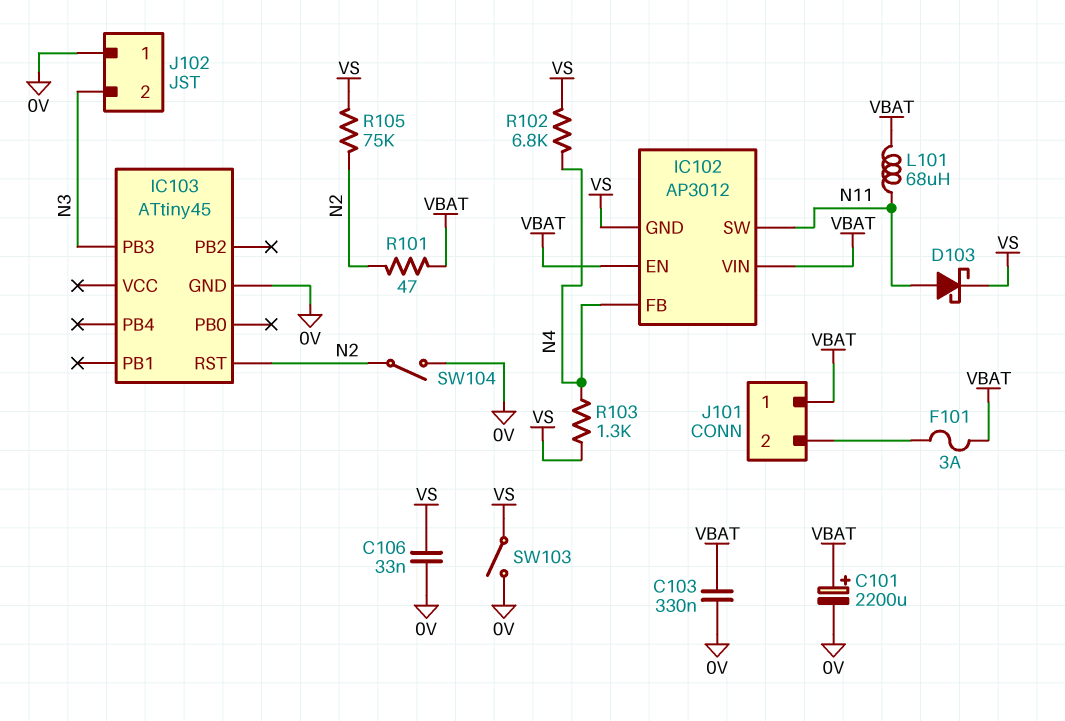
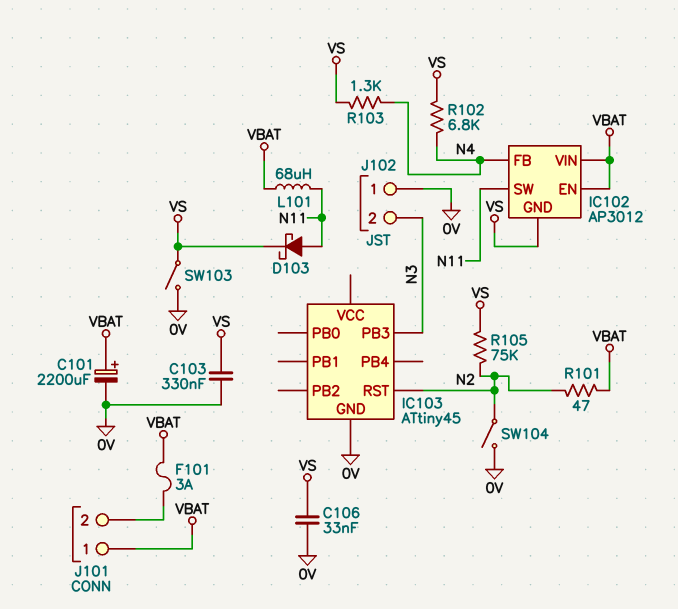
C103: 330nF (0V, VBAT) -> 330nF (0V, VS)

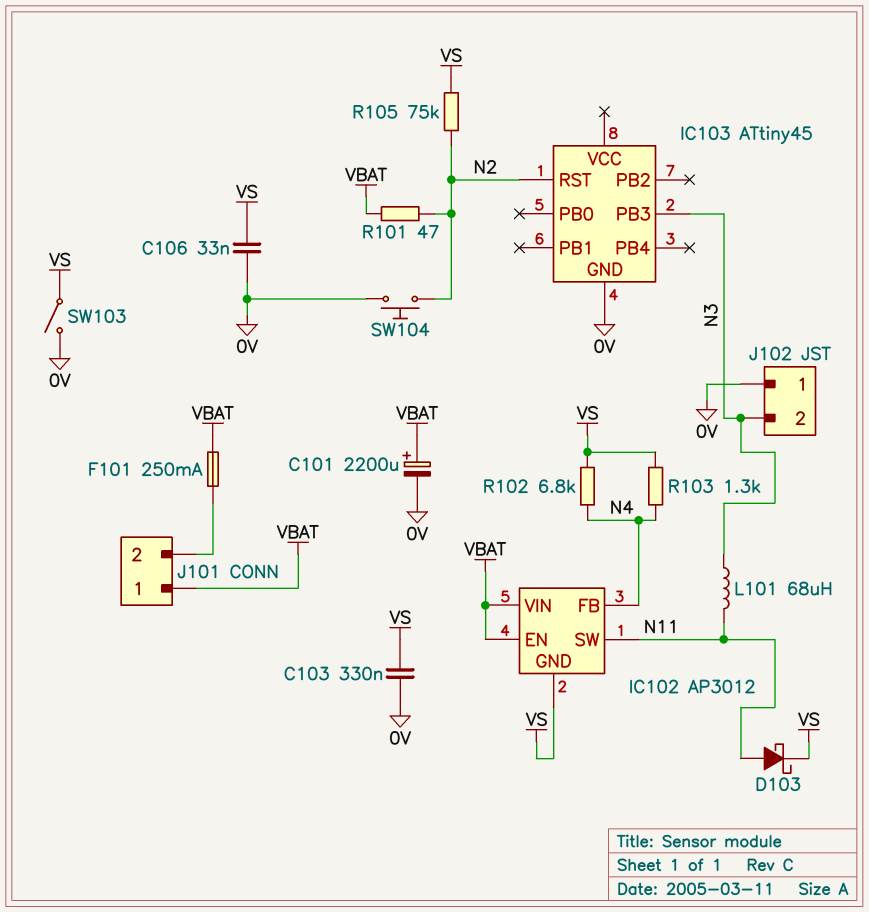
F101: 3A (J101/2, VBAT) -> 250mA (J101/2, VBAT)
L101: 68uH (N11, VBAT) -> 68uH (N3, N11)
SW104: switch (0V, N2) -> button (0V, N2)

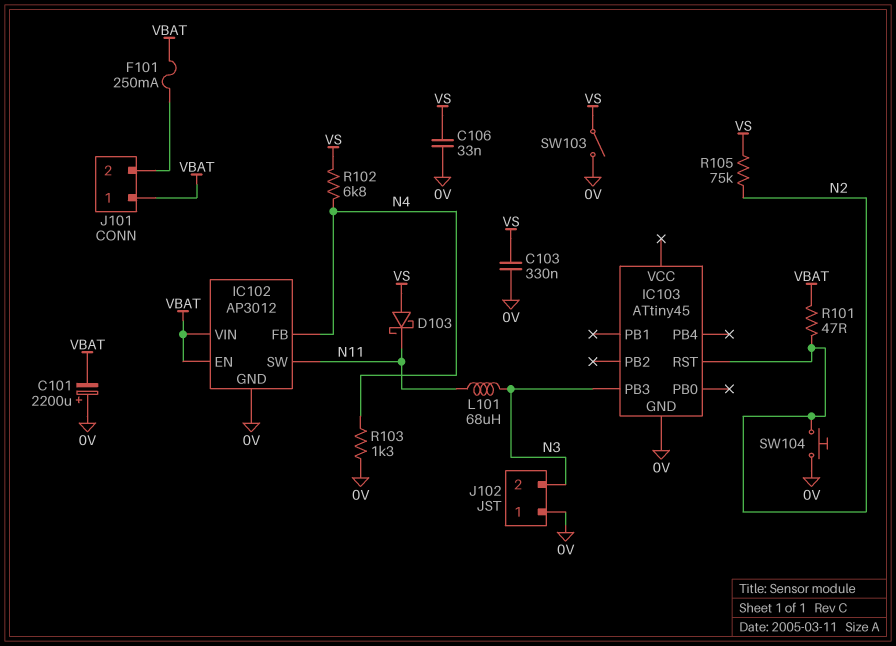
C101: 2200uF (plus VBAT, minus 0V) -> 2200uF (plus 0V, minus VBAT)
D103: schottky (A N11, K VS) -> schottky (A VS, K N11)
IC102 pin GND: VS -> 0V
R103: 1.3k (N4, VS) -> 1.3k (0V, N4)

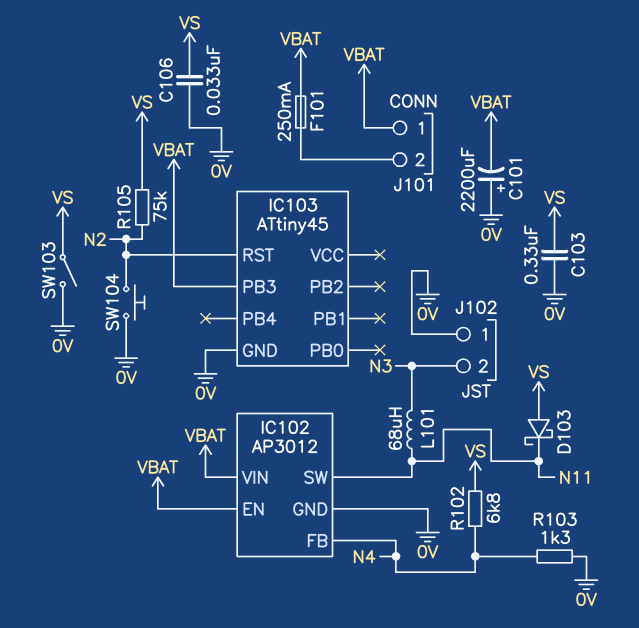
IC103 pin PB3: N3 -> VBAT
R101: 47 (N2, VBAT) -> none

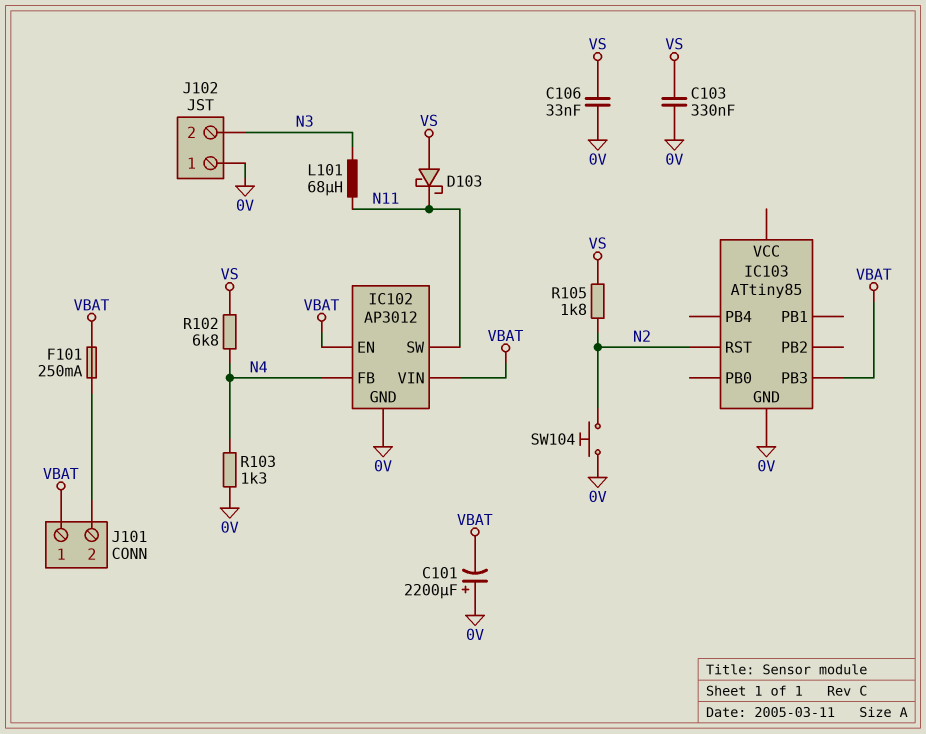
IC103: ATtiny45 -> ATtiny85
R105: 75k (N2, VS) -> 1.8k (N2, VS)
SW103: switch (0V, VS) -> none

